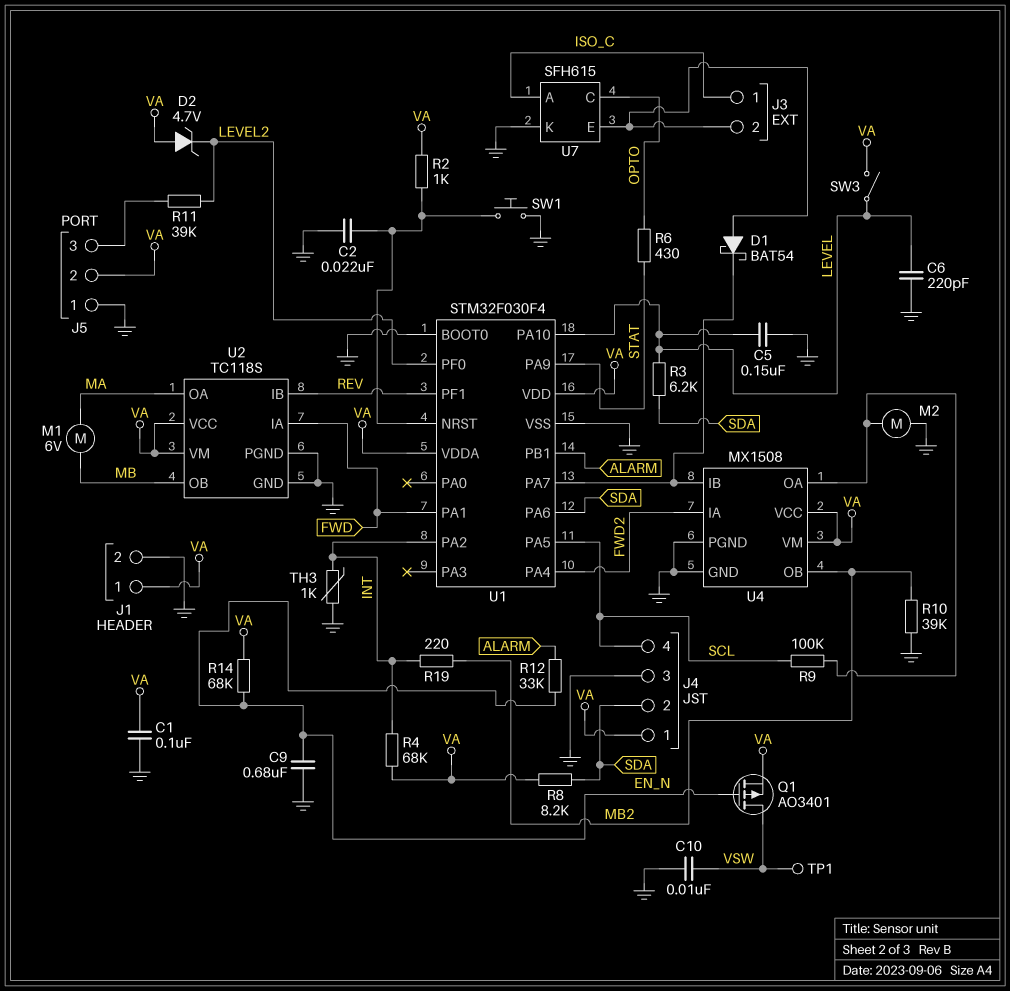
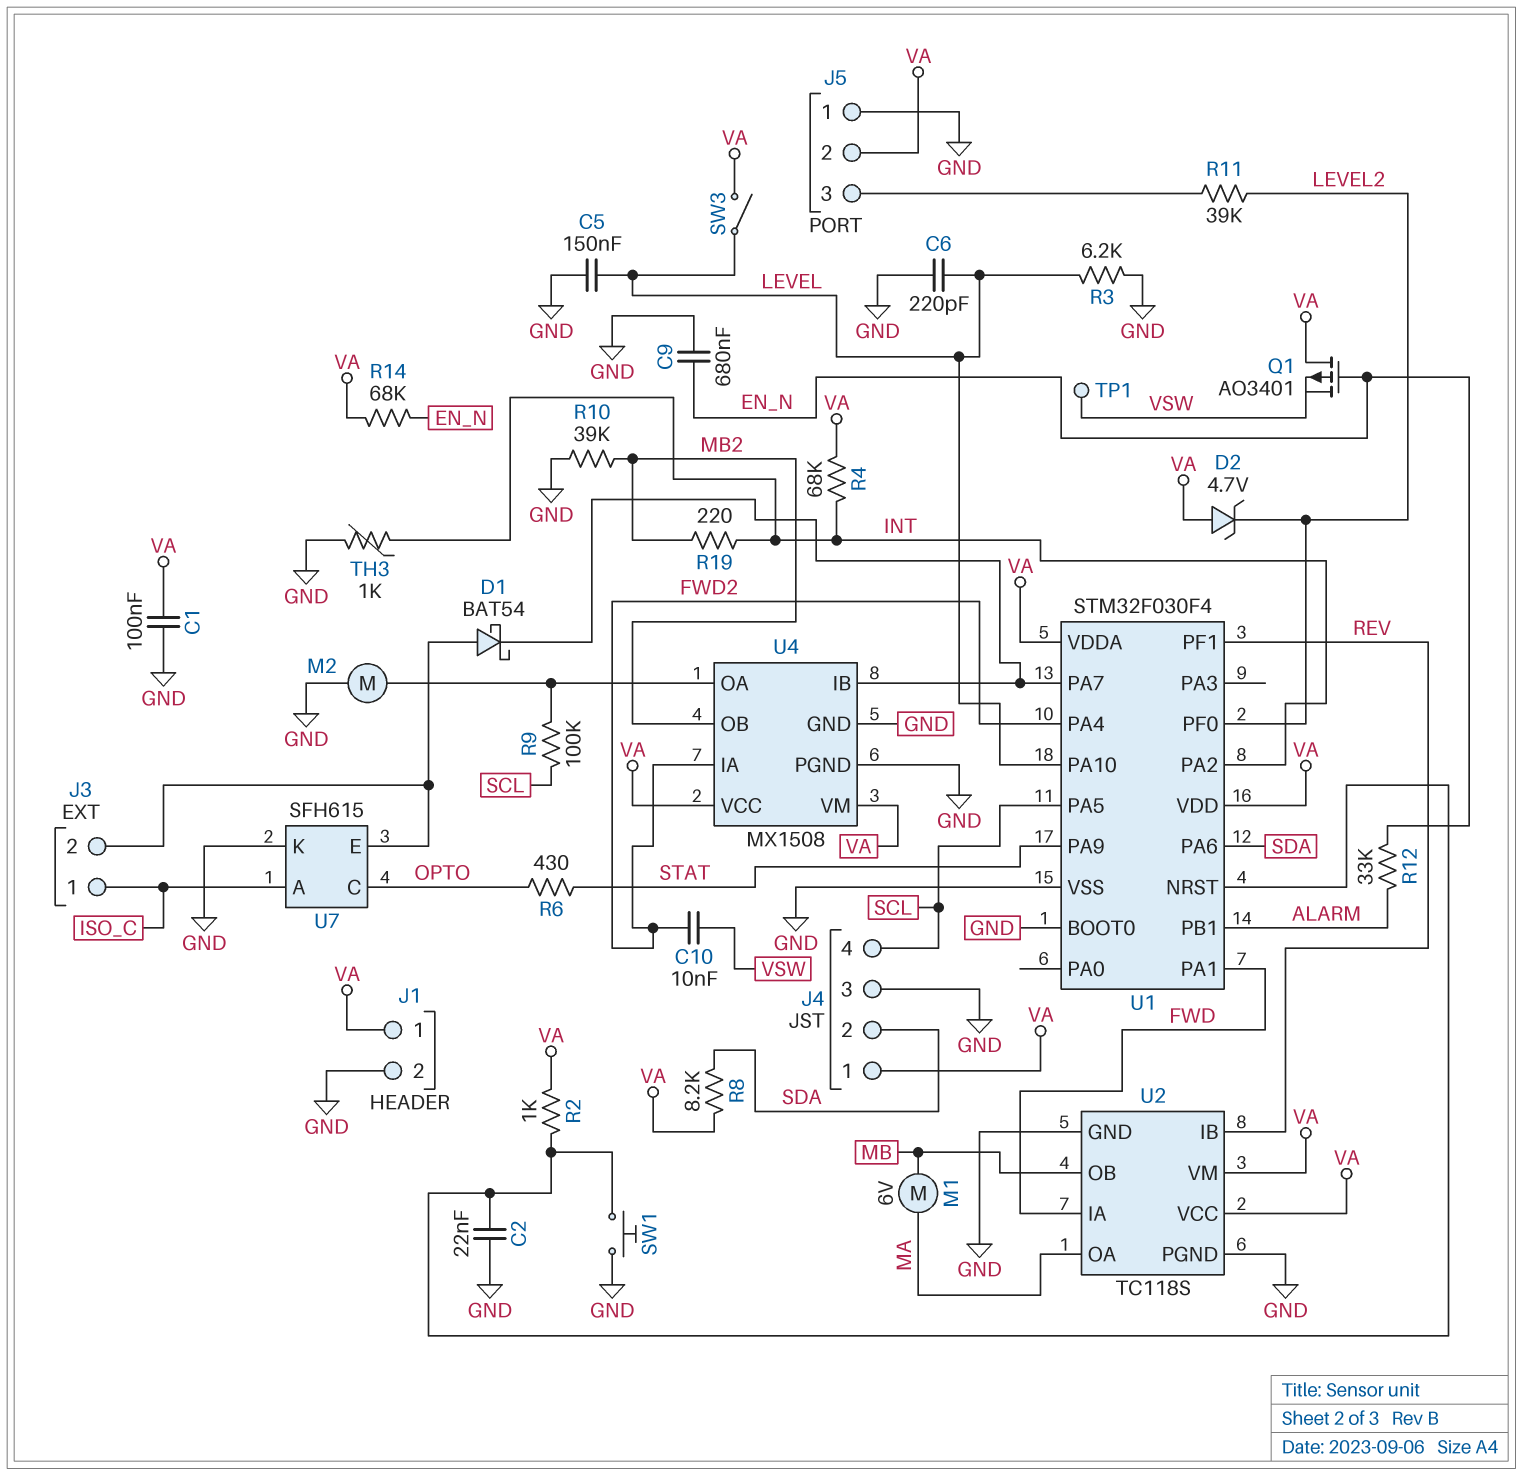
C10: 10nF (GND, VSW) -> 10nF (FWD2, VSW)
Q1: PMOS AO3401 (G EN_N, D VSW, S VA) -> PMOS AO3401 (G EN_N, D VA, S VSW)
R3: 6.2k (LEVEL, SDA) -> 6.2k (GND, LEVEL)

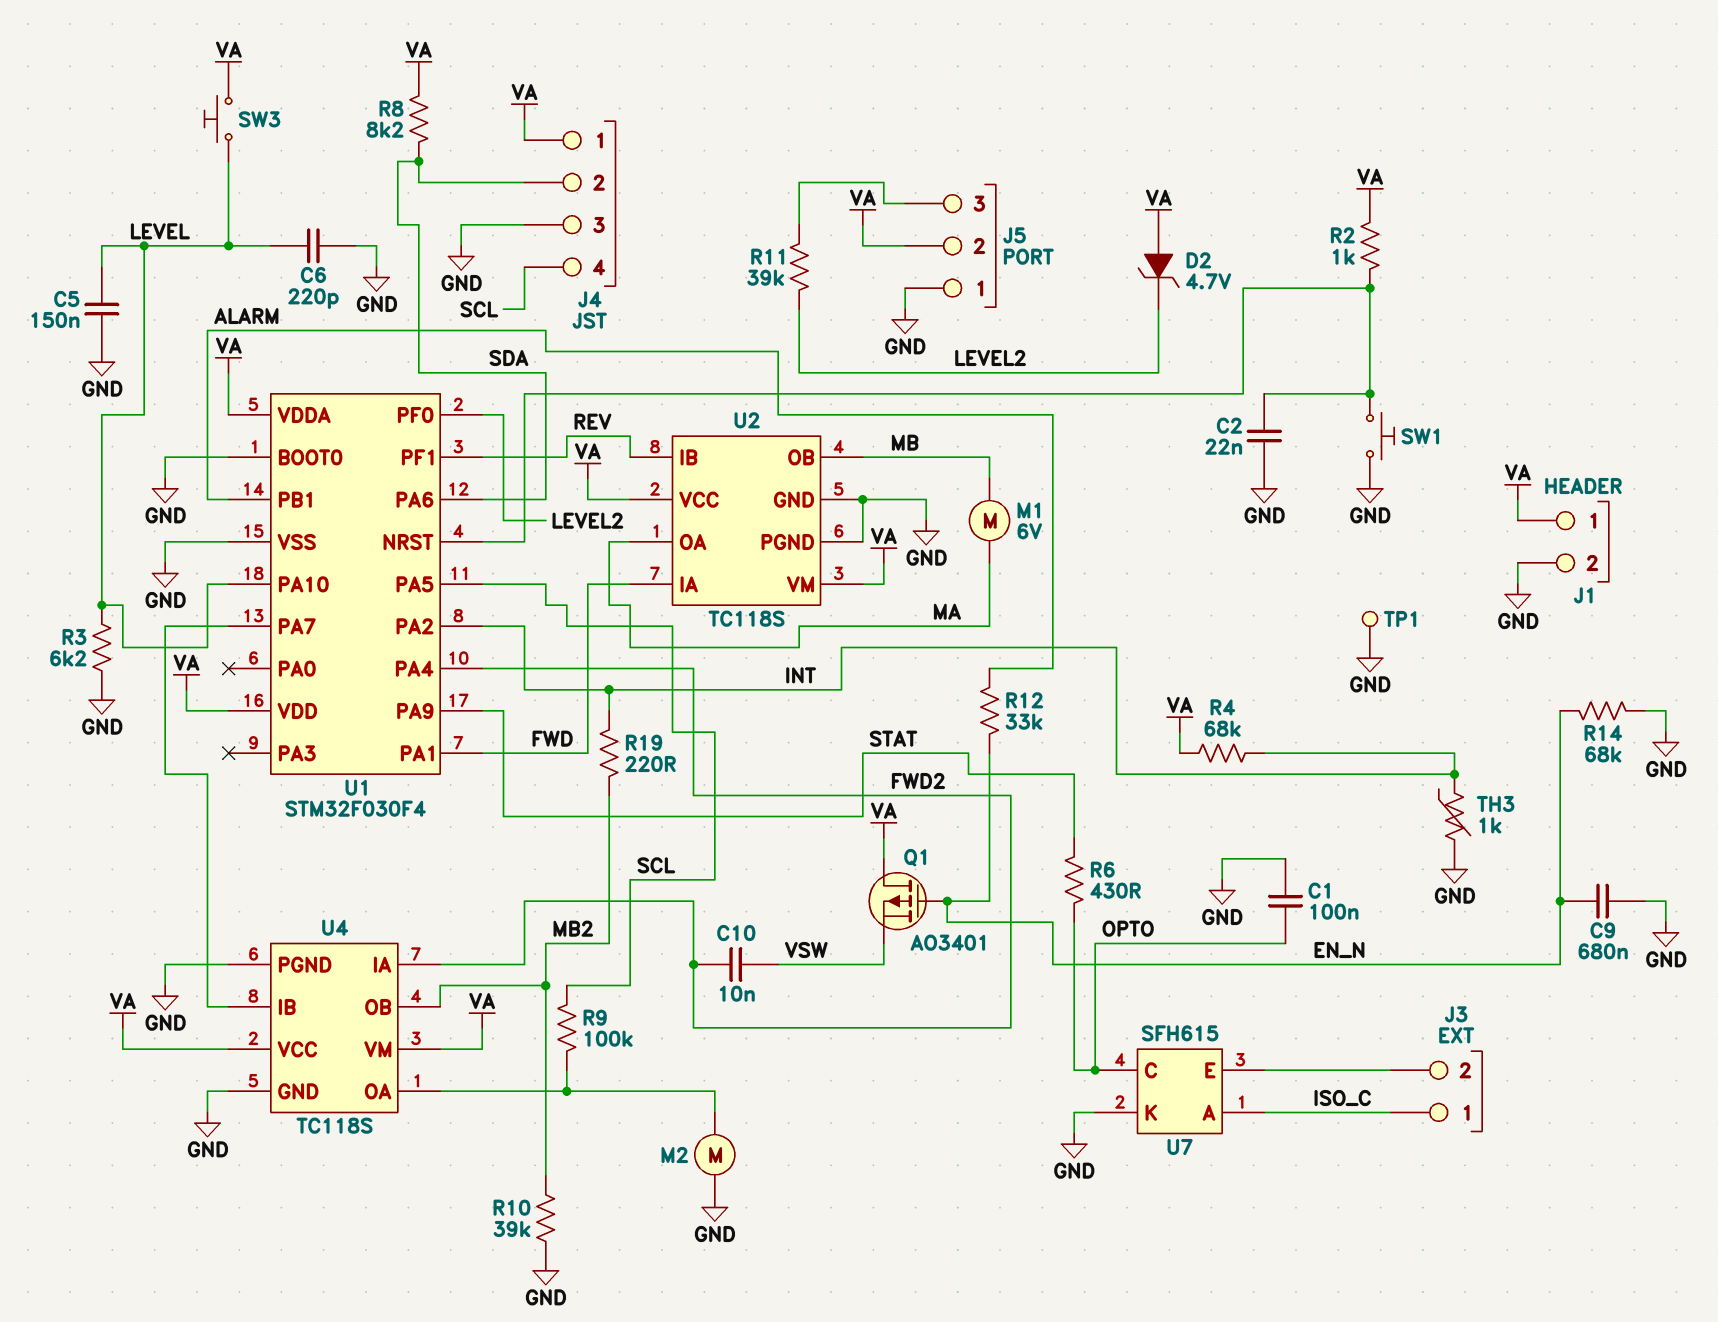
C1: 100nF (GND, VA) -> 100nF (GND, OPTO)
D1: schottky BAT54 (A J3/2, K U1/PA7) -> none
R14: 68k (EN_N, VA) -> 68k (EN_N, GND)
SW3: switch (LEVEL, VA) -> button (LEVEL, VA)
TP1: test point (VSW) -> test point (GND)
U4: MX1508 -> TC118S

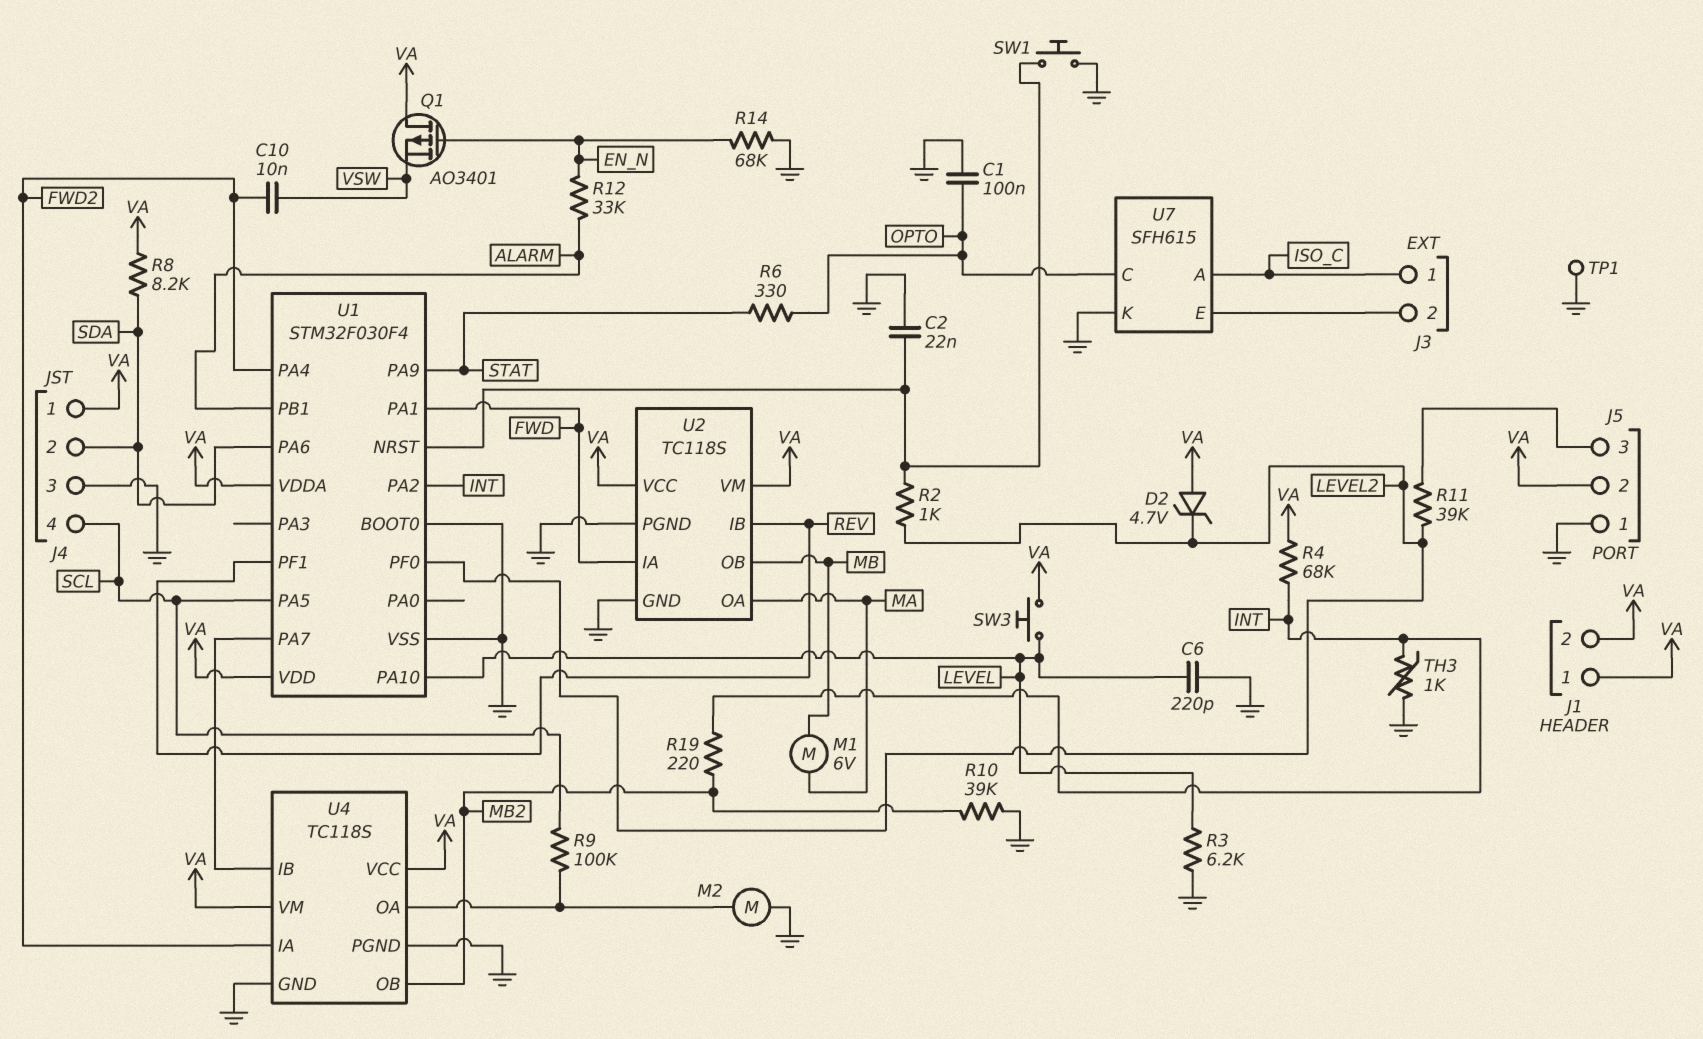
C5: 150nF (GND, LEVEL) -> none
C9: 680nF (EN_N, GND) -> none
J1 pin 2: GND -> VA
R2: 1k (U1/NRST, VA) -> 1k (LEVEL2, U1/NRST)
R6: 430 (OPTO, STAT) -> 330 (OPTO, STAT)

